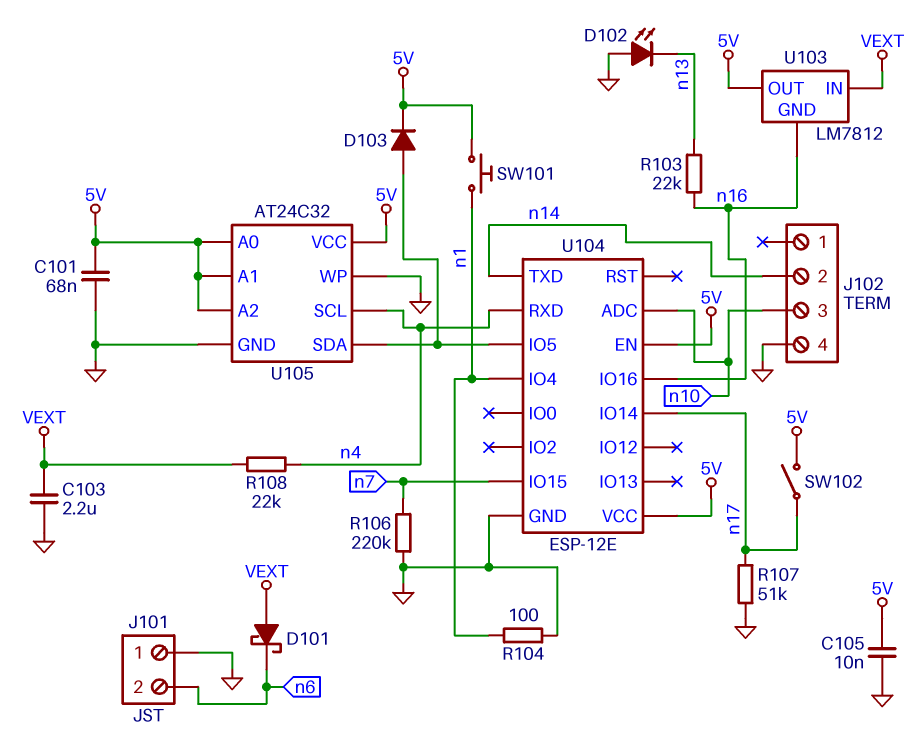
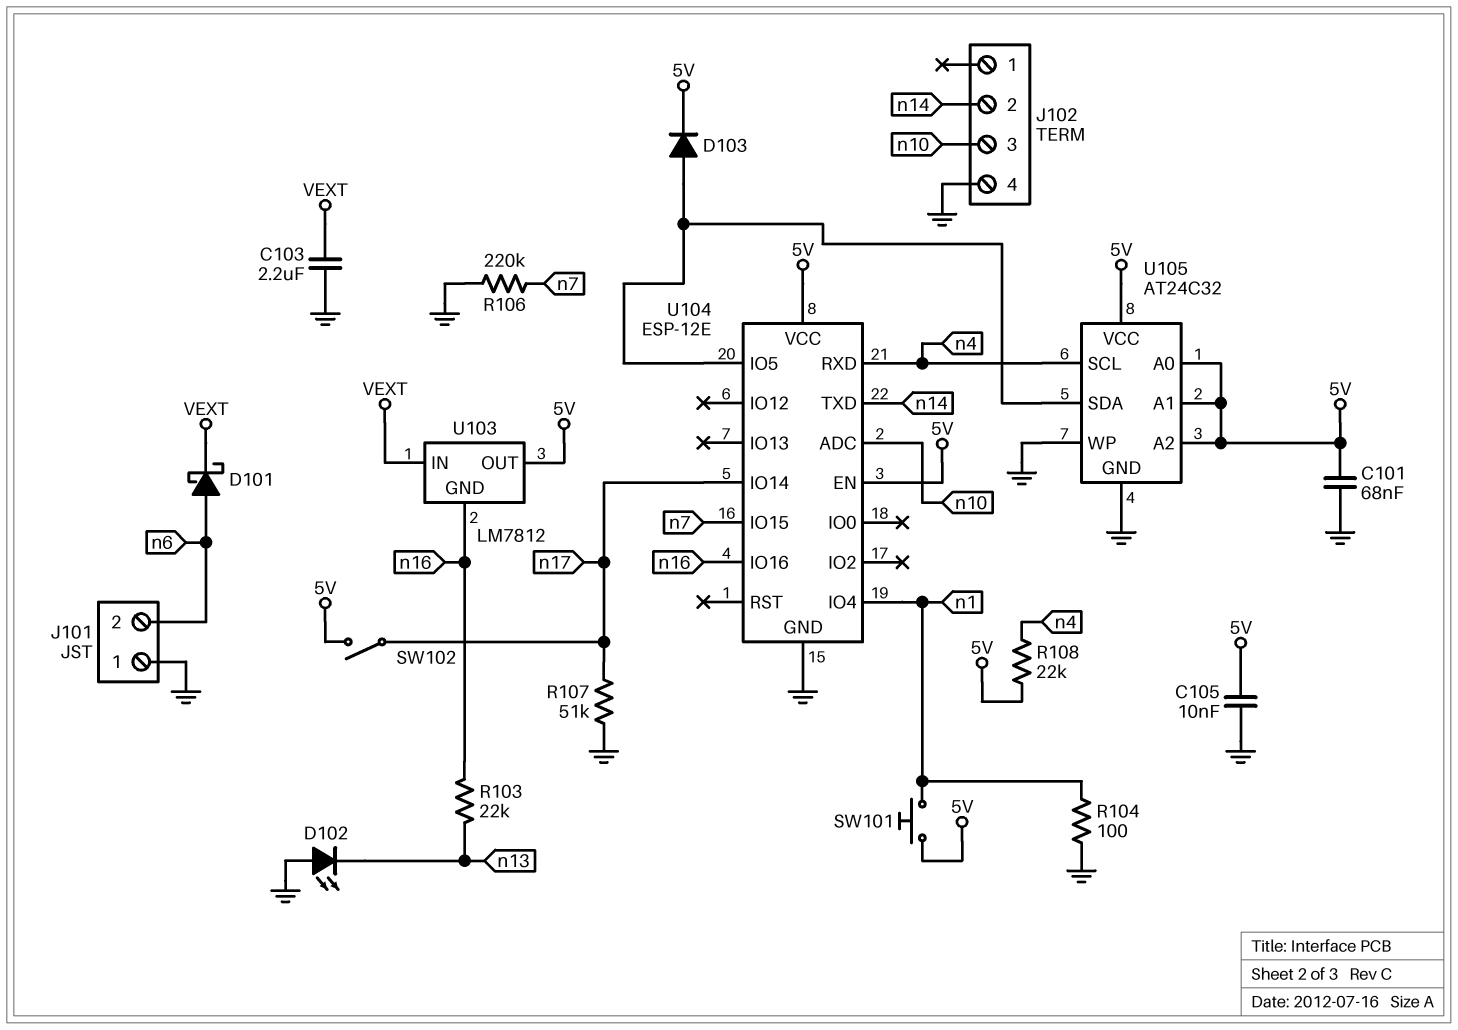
D101: schottky (A VEXT, K n6) -> schottky (A n6, K VEXT)
R108: 22k (VEXT, n4) -> 22k (5V, n4)

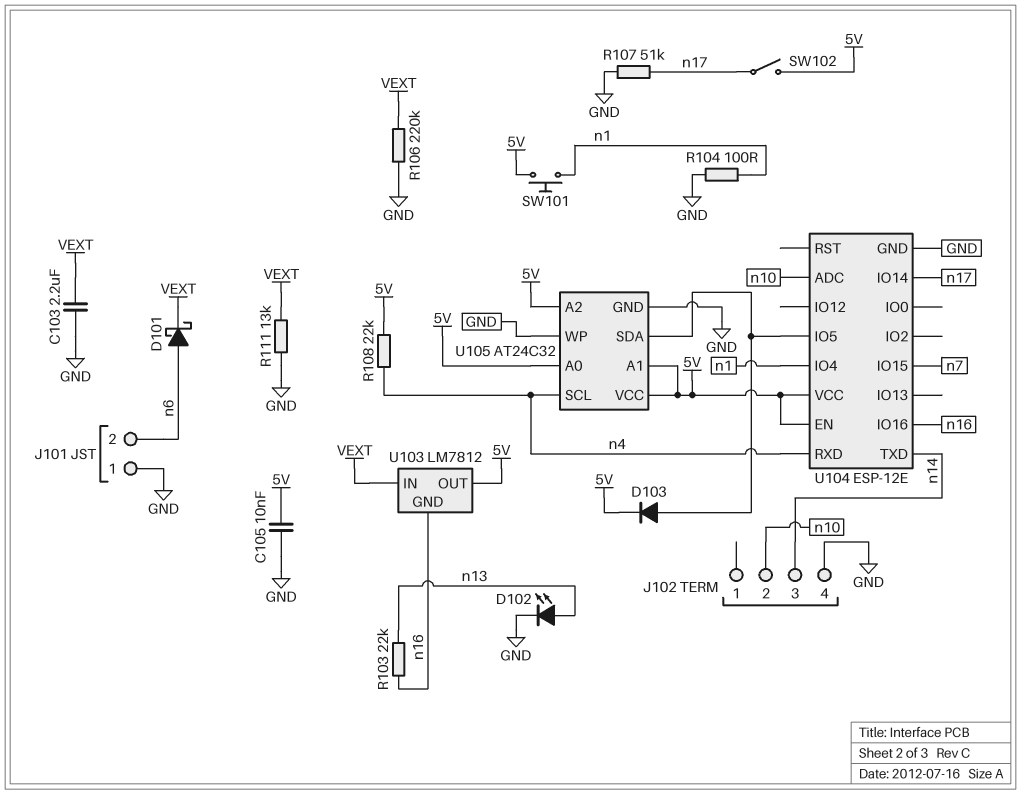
C101: 68nF (5V, GND) -> none
D102: LED (A GND, K n13) -> LED (A n13, K GND)
J102 pin 2: n14 -> n10
J102 pin 3: n10 -> n14
R106: 220k (GND, n7) -> 220k (GND, VEXT)
R111: none -> 13k (GND, VEXT)

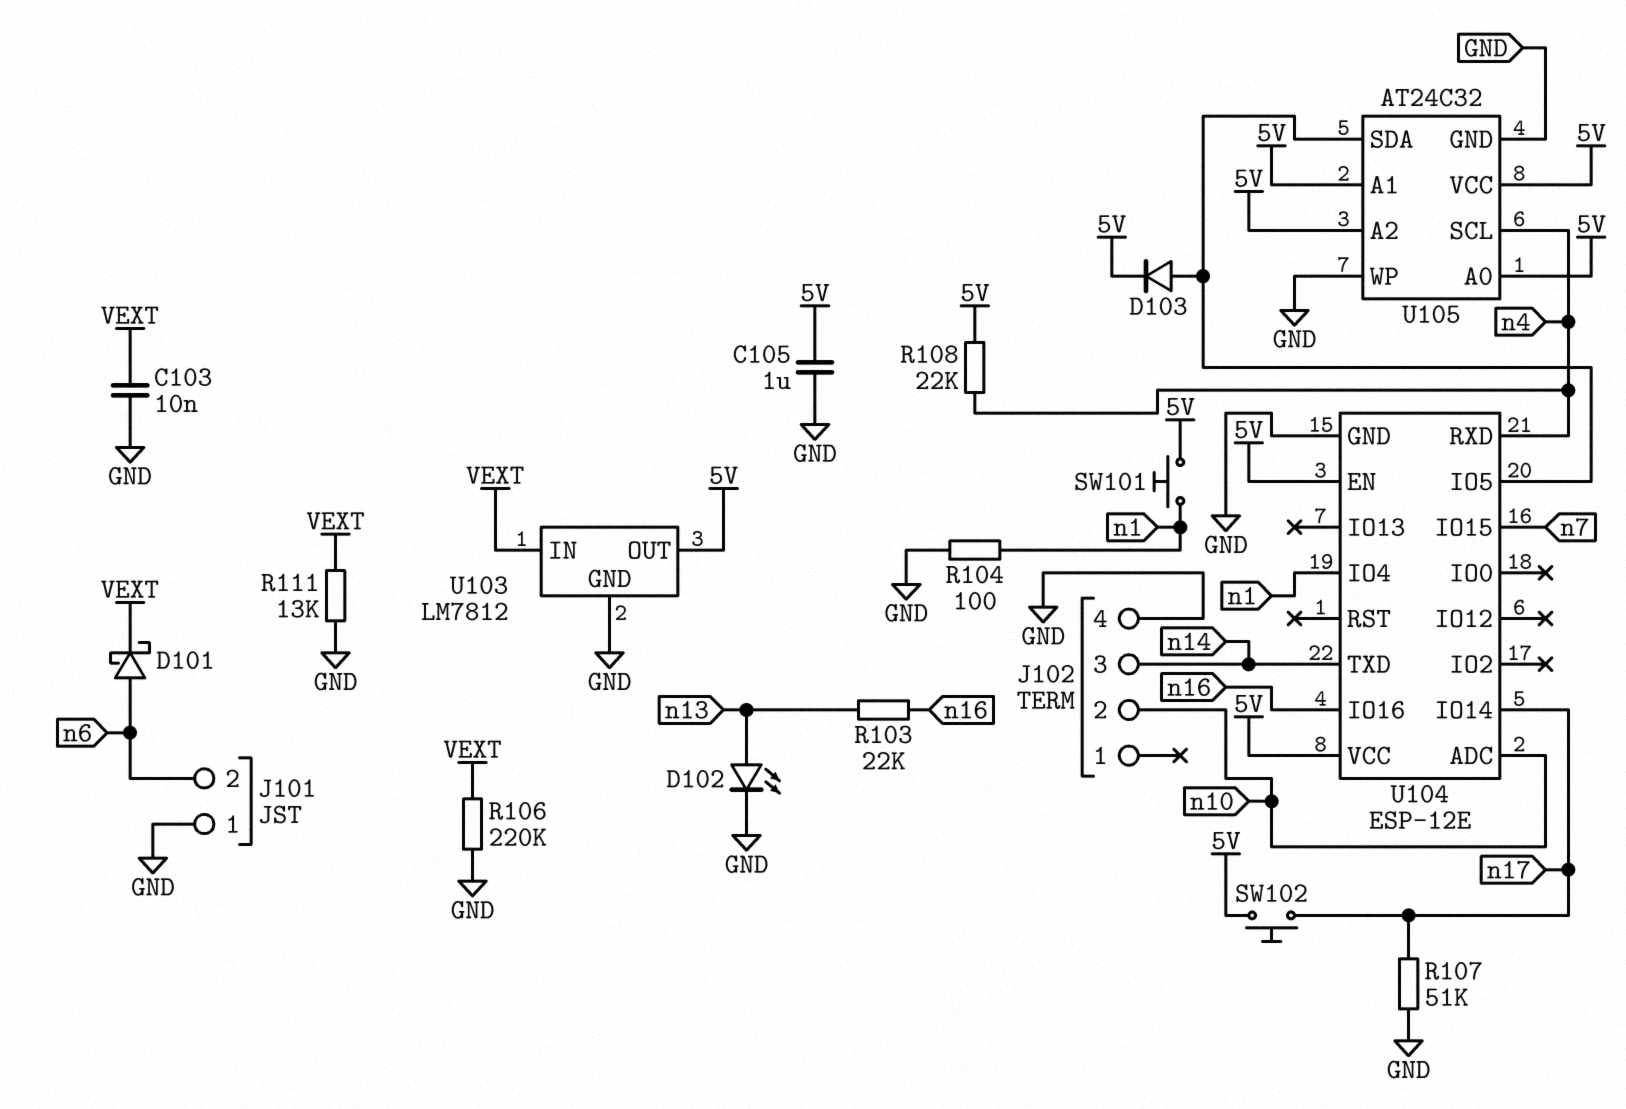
C103: 2.2uF (GND, VEXT) -> 10nF (GND, VEXT)
C105: 10nF (5V, GND) -> 1uF (5V, GND)
SW102: switch (5V, n17) -> button (5V, n17)
U103 pin GND: n16 -> GND

